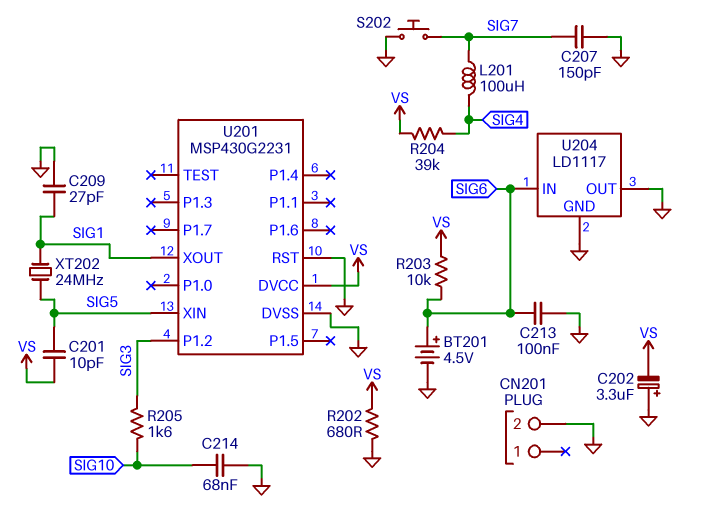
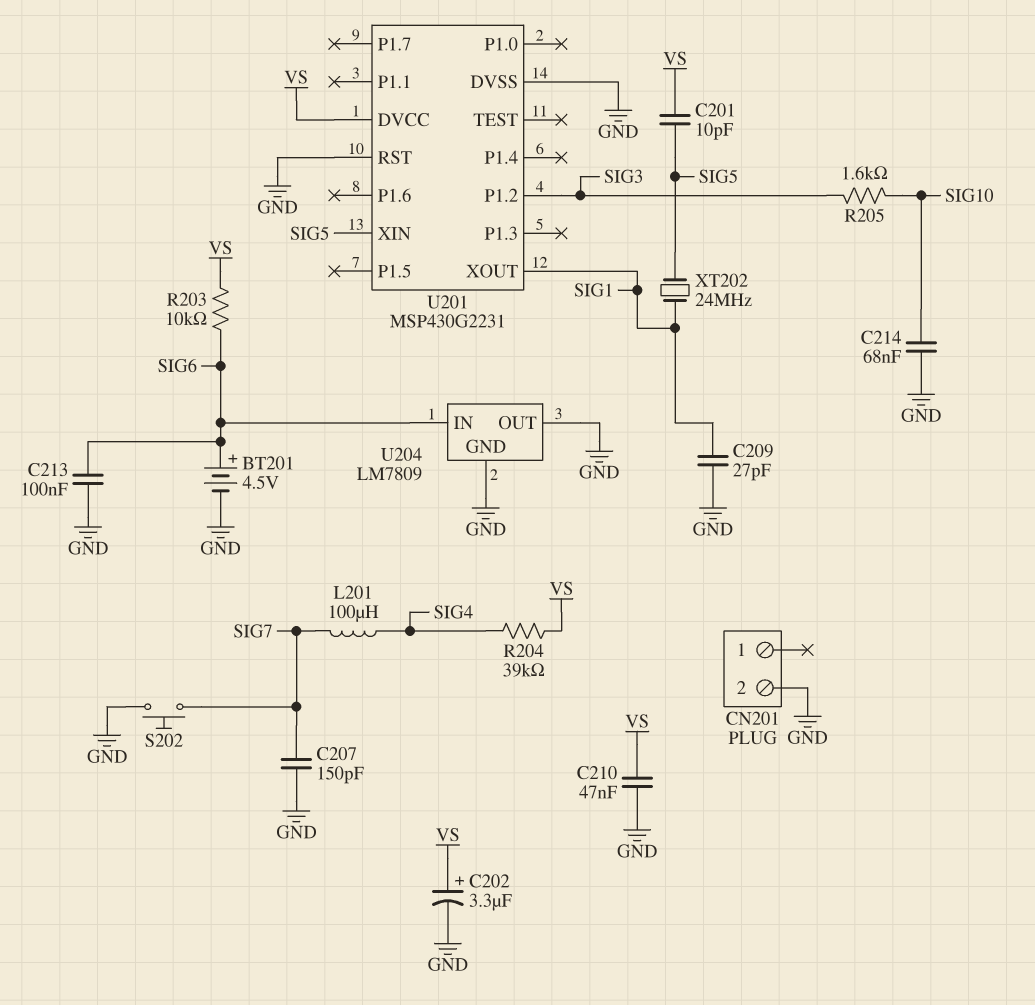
C202: 3.3uF (plus GND, minus VS) -> 3.3uF (plus VS, minus GND)
C210: none -> 47nF (GND, VS)
R202: 680 (GND, VS) -> none
U204: LD1117 -> LM7809

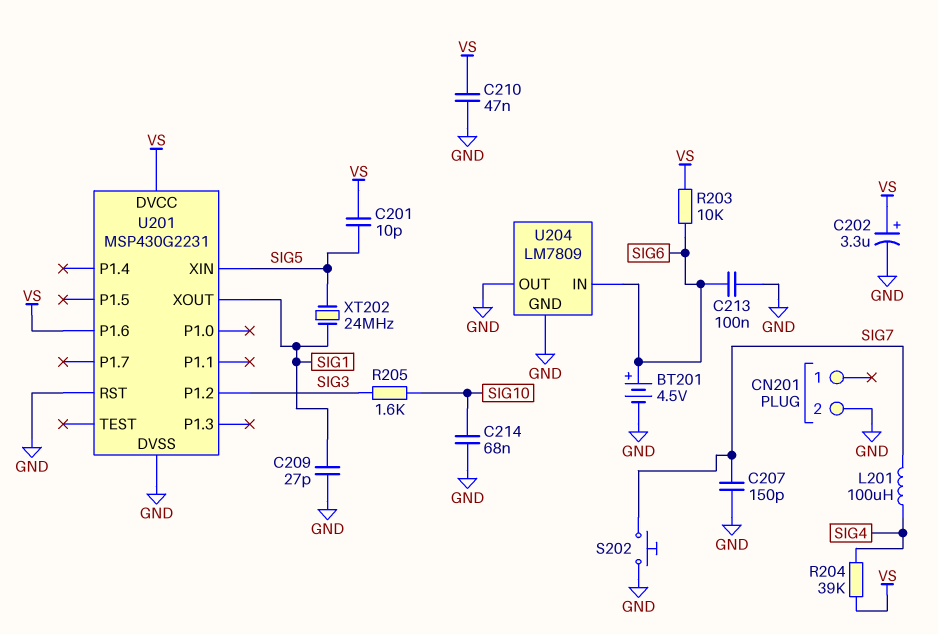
U201 pin P1.6: none -> VS

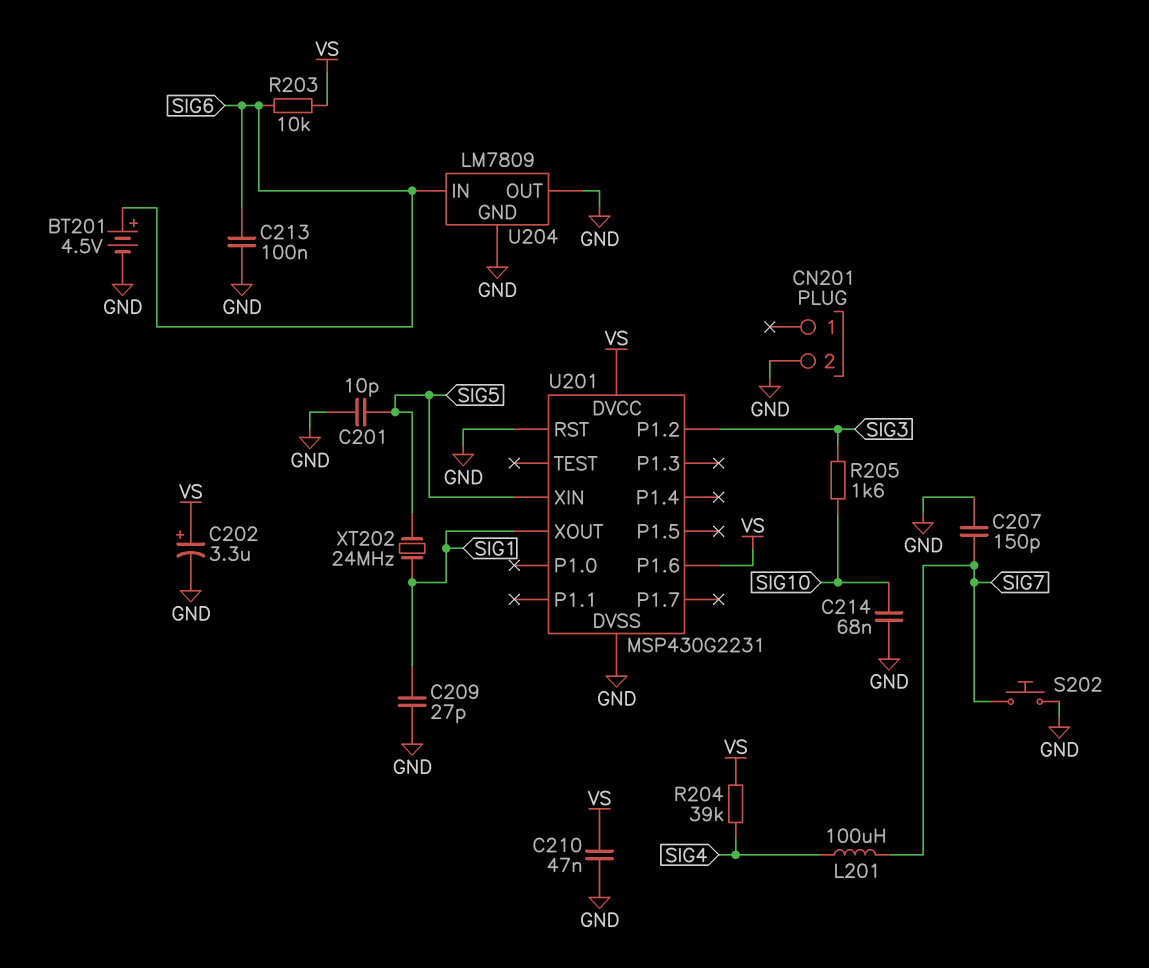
C201: 10pF (SIG5, VS) -> 10pF (GND, SIG5)

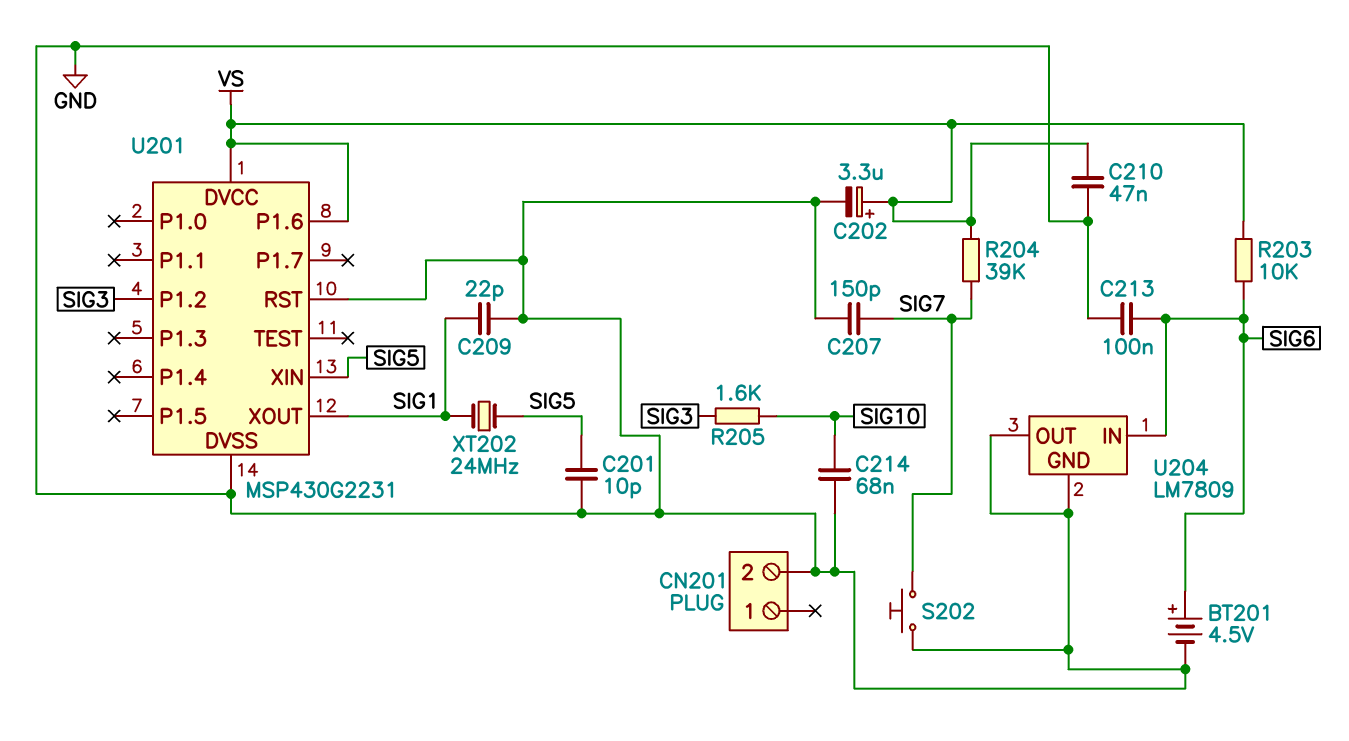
C209: 27pF (GND, SIG1) -> 22pF (GND, SIG1)
L201: 100uH (SIG4, SIG7) -> none
R204: 39k (SIG4, VS) -> 39k (SIG7, VS)

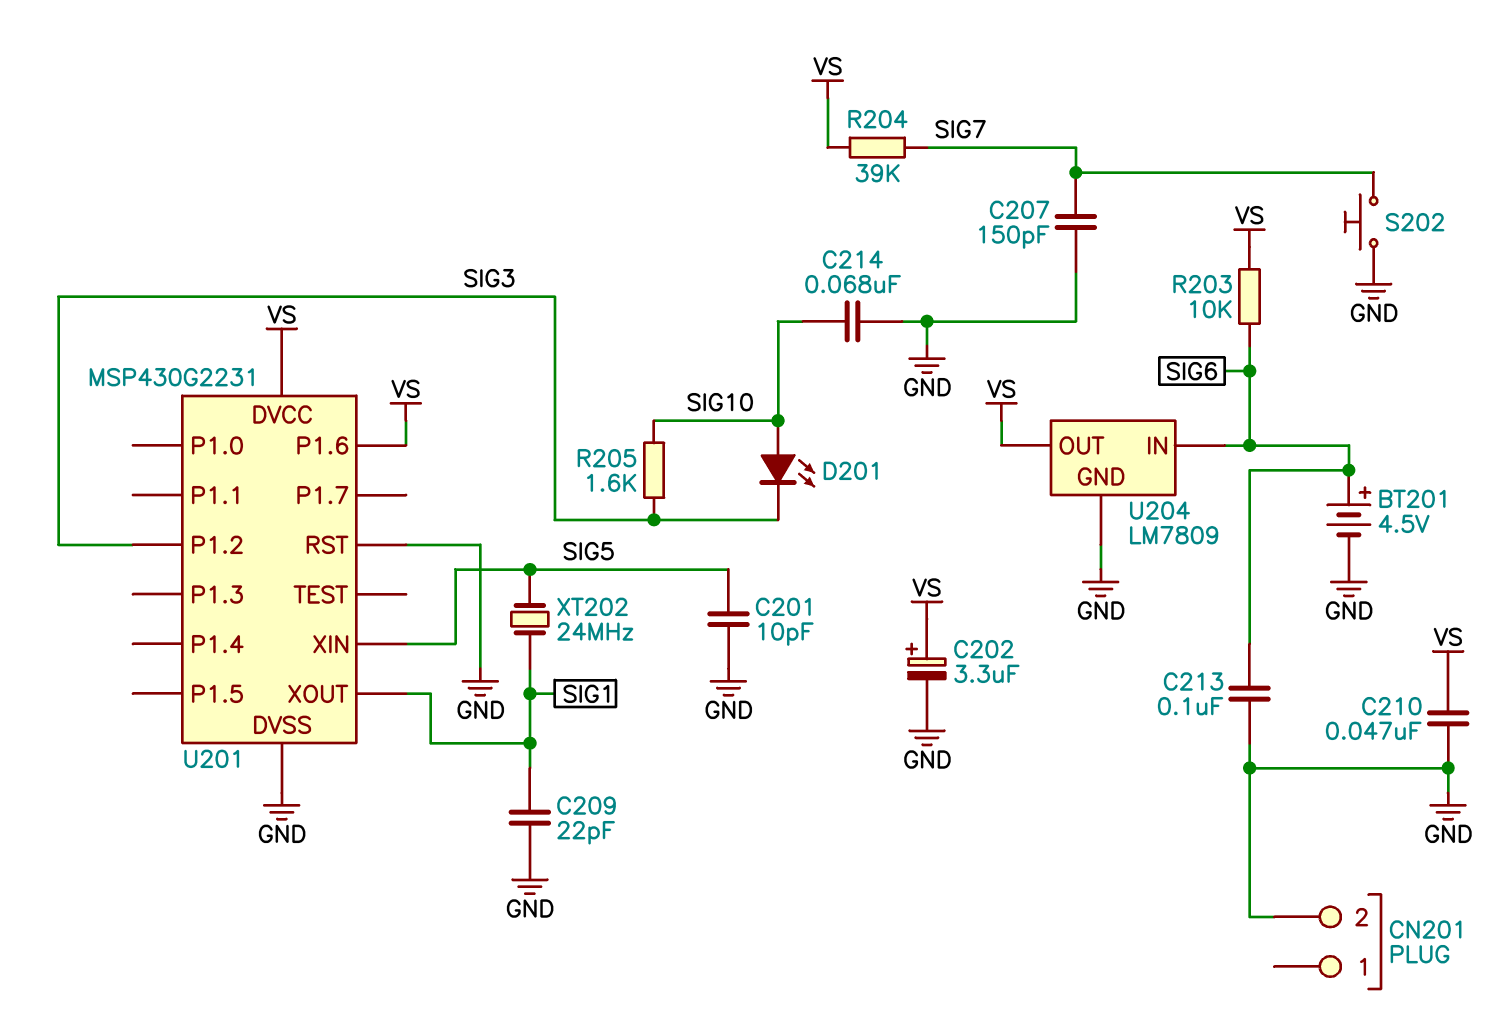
D201: none -> LED (A SIG10, K SIG3)
U204 pin OUT: GND -> VS

